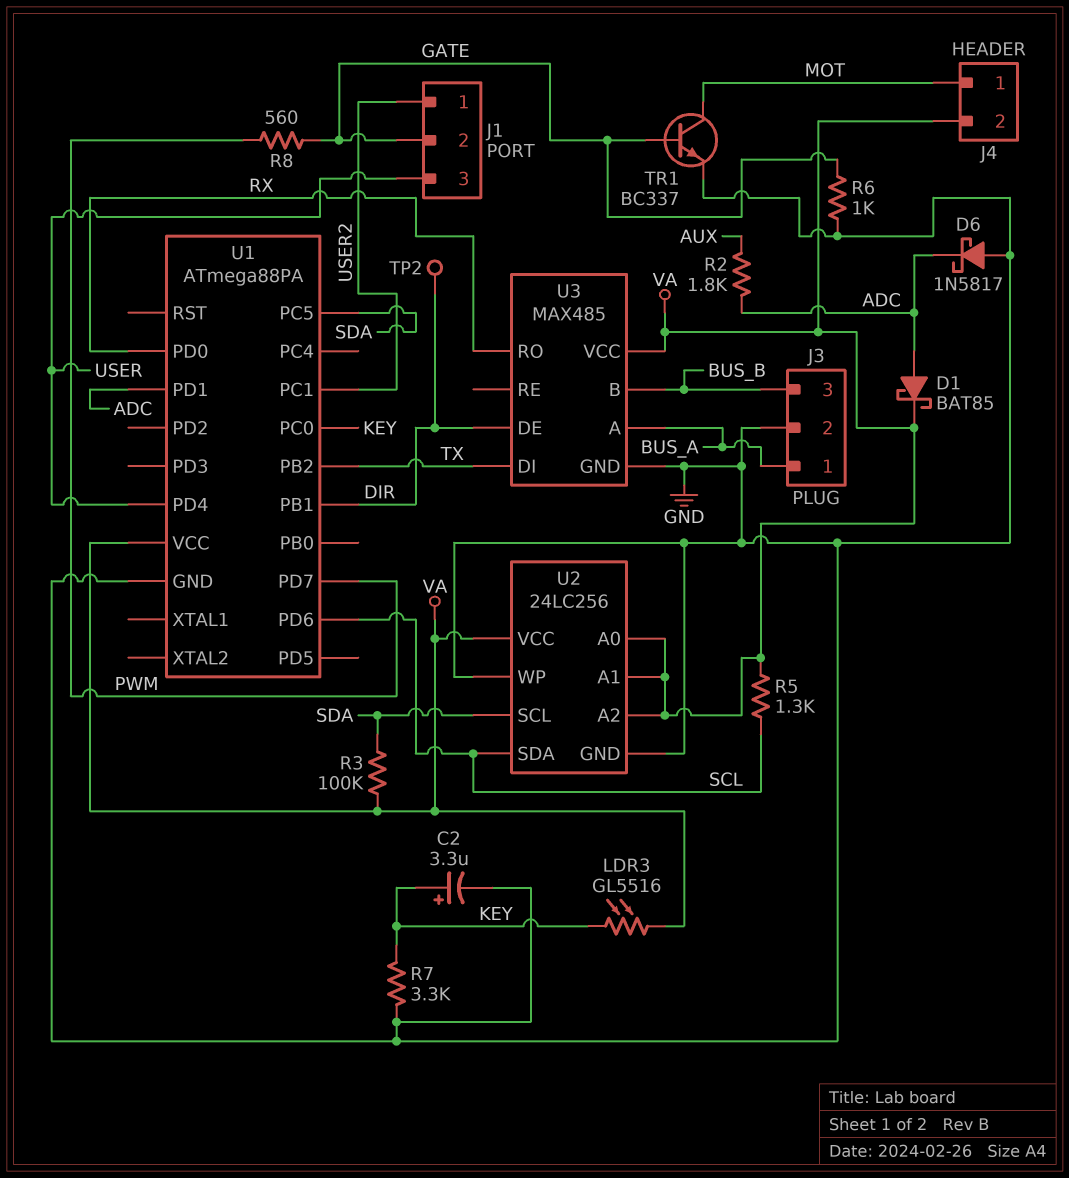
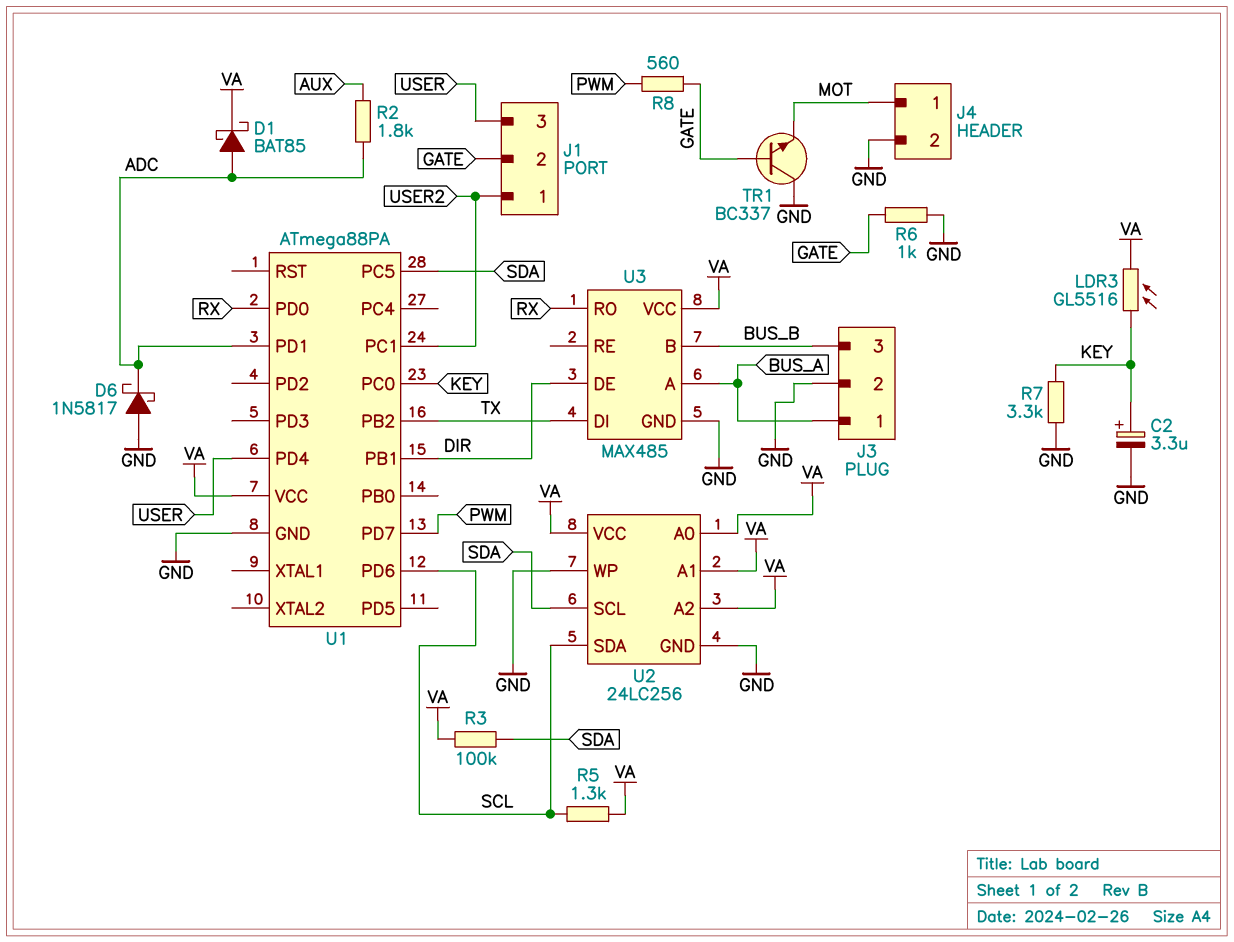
J4 pin 2: VA -> GND
TP2: test point (DIR) -> none
TR1: NPN BC337 (B GATE, C MOT, E GND) -> NPN BC337 (B GATE, C GND, E MOT)

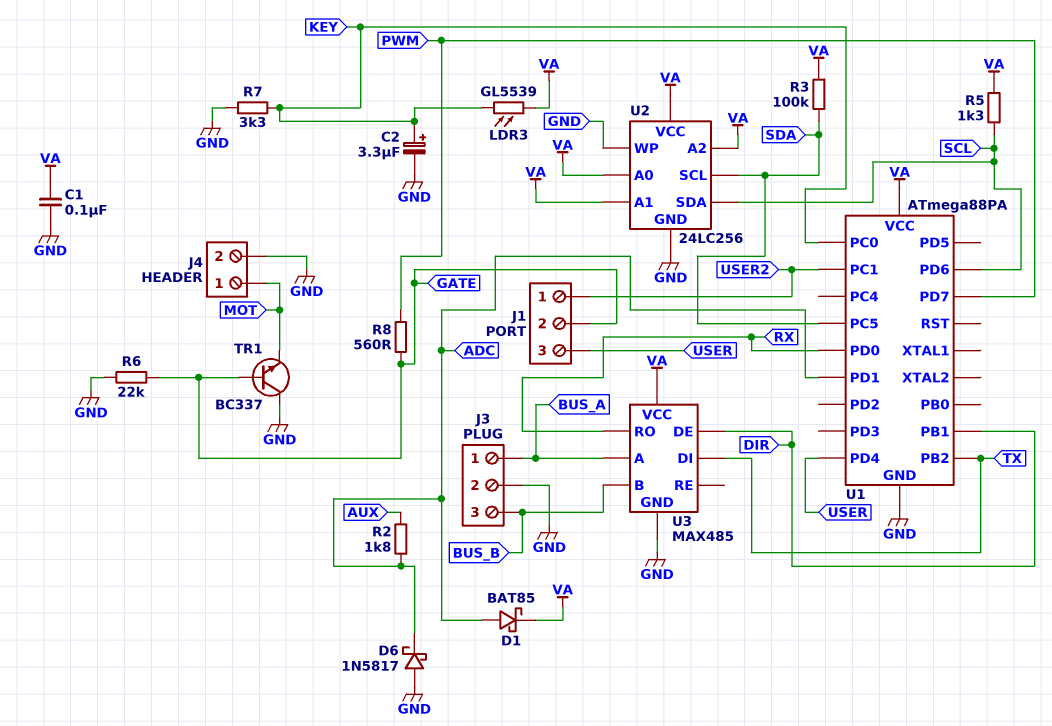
C1: none -> 100nF (GND, VA)
LDR3: GL5516 (KEY, VA) -> GL5539 (KEY, VA)
R6: 1k (GATE, GND) -> 22k (GATE, GND)

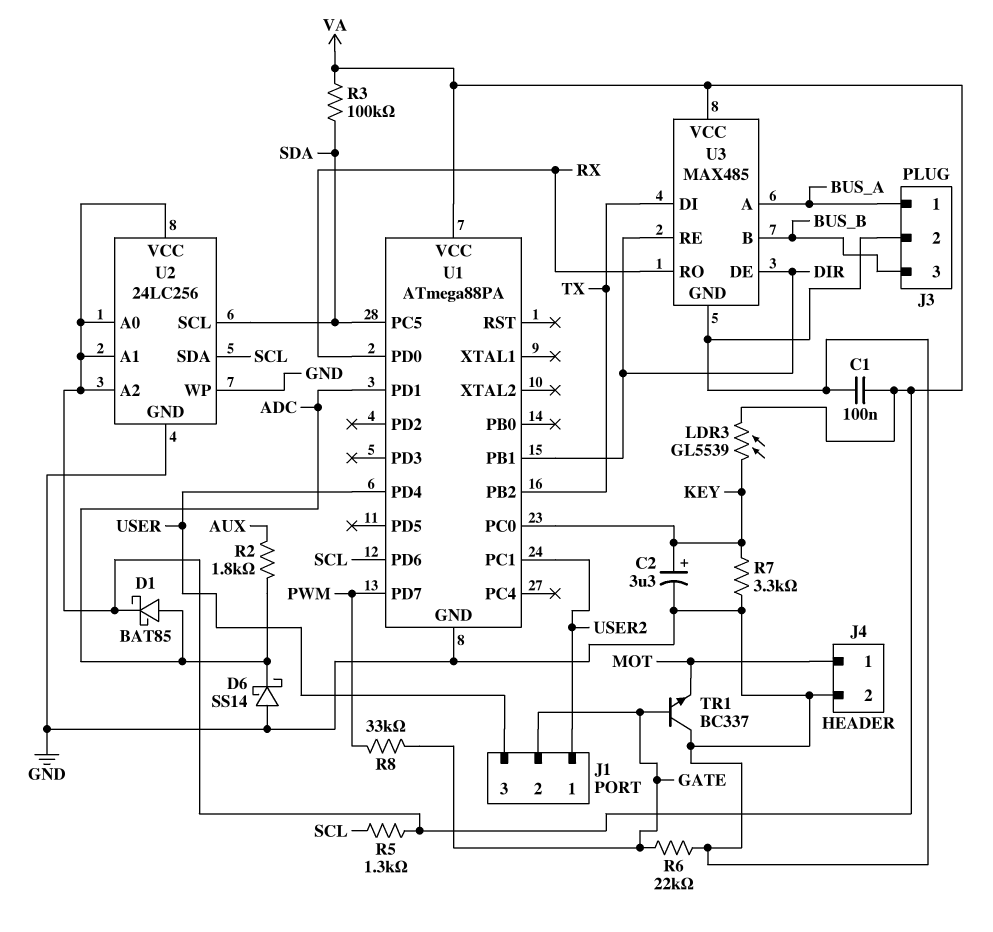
D6: schottky 1N5817 (A GND, K ADC) -> schottky SS14 (A GND, K ADC)
R8: 560 (GATE, PWM) -> 33k (GATE, PWM)
U3 pin RE: none -> DIR

